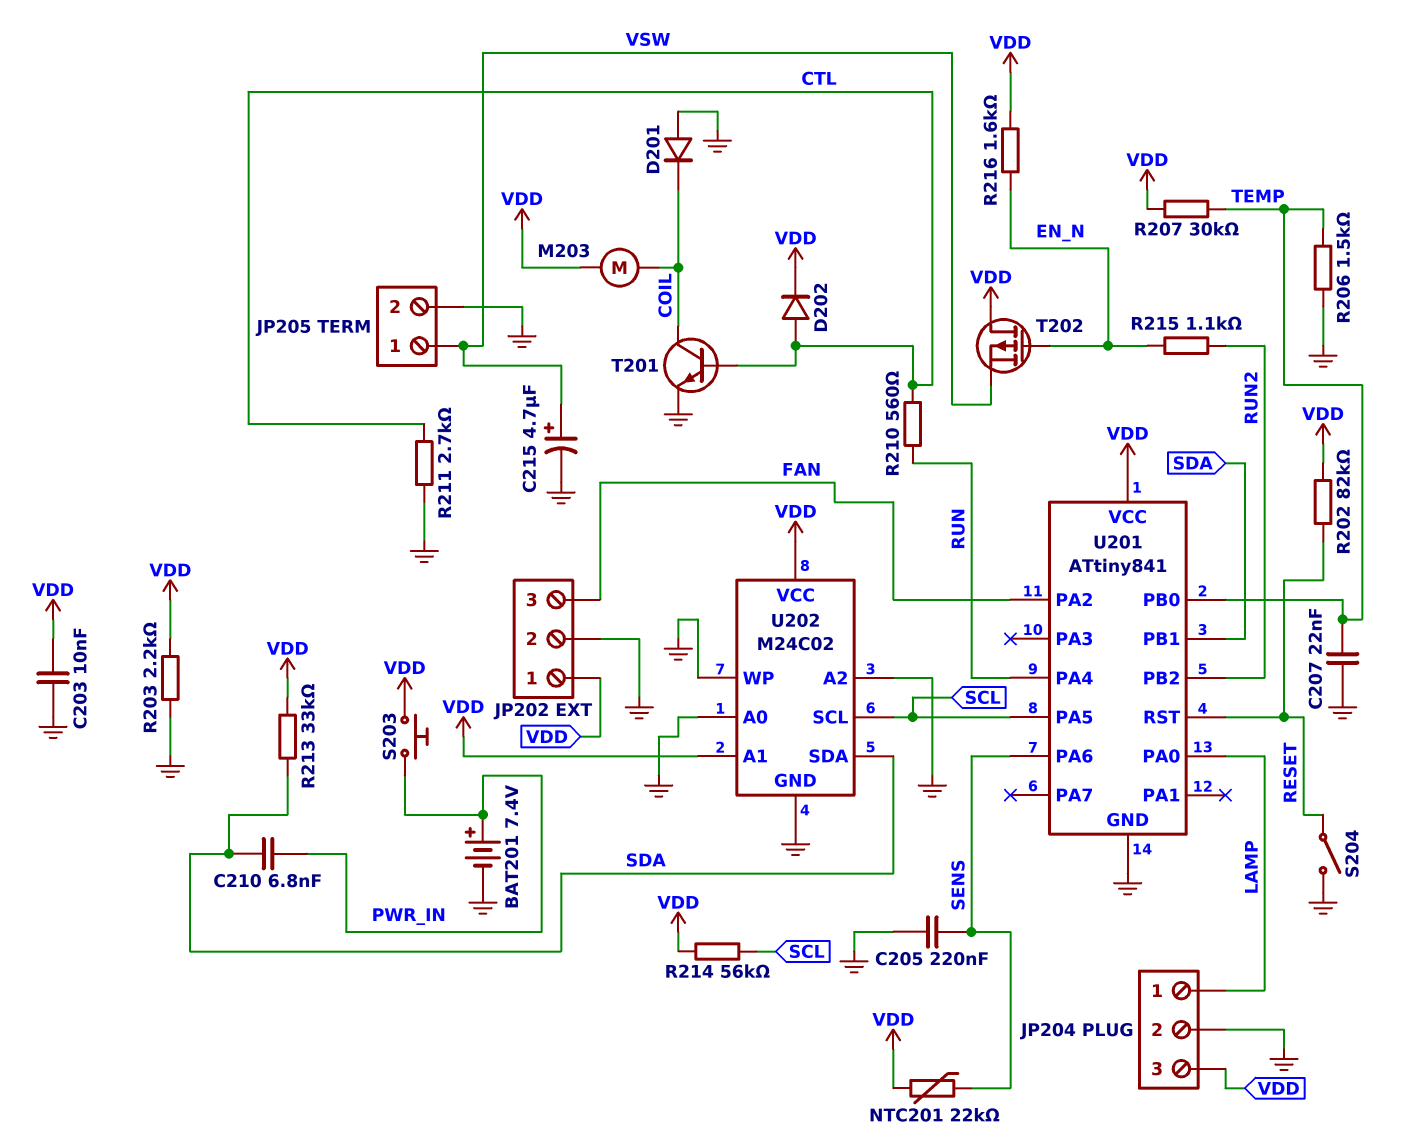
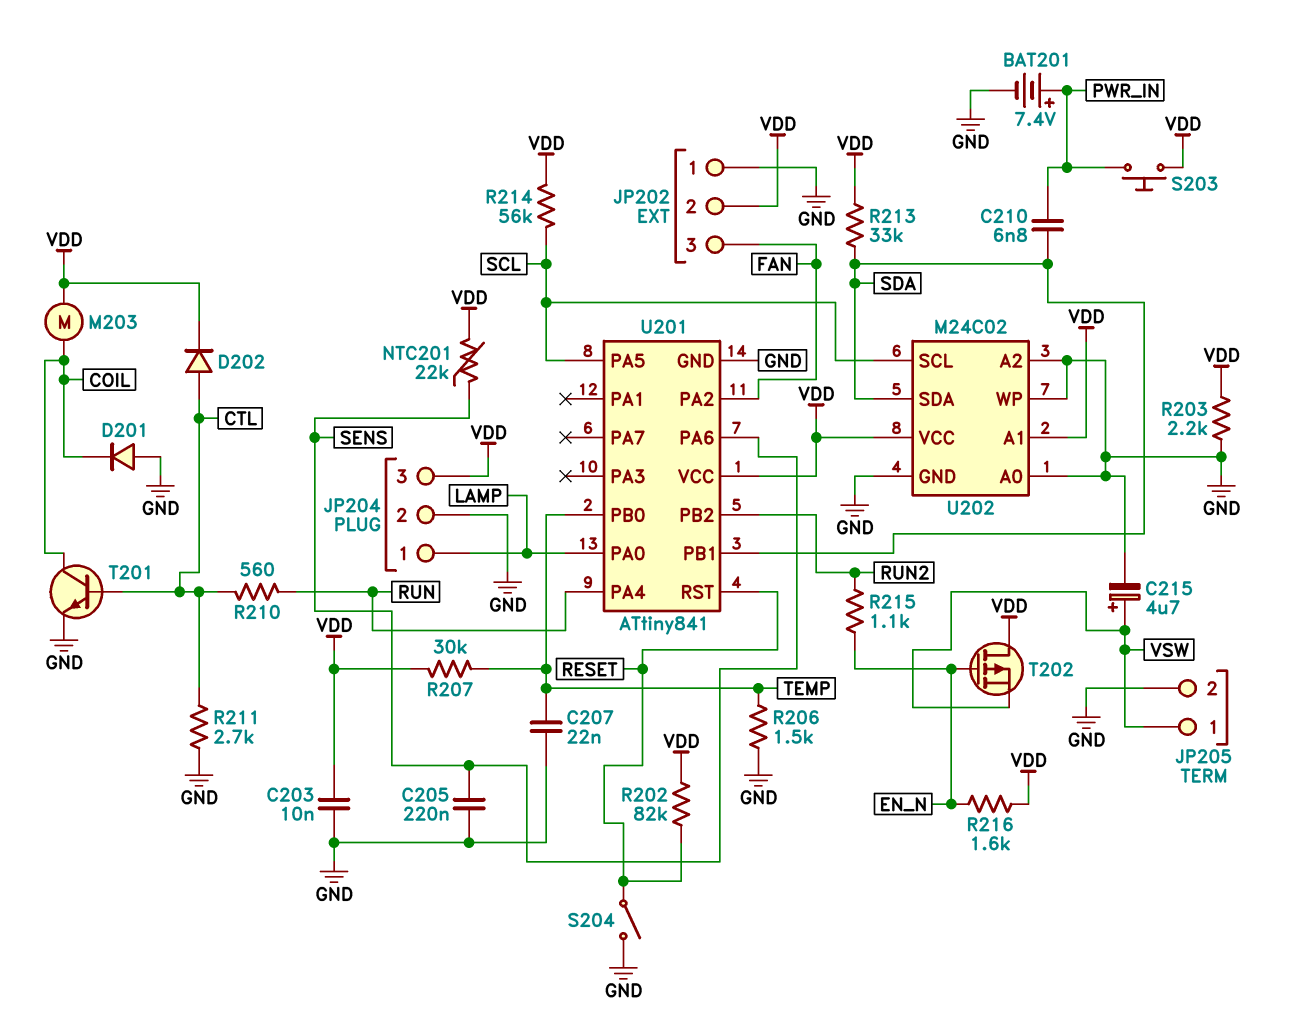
JP202 pin 1: VDD -> GND
JP202 pin 2: GND -> VDD

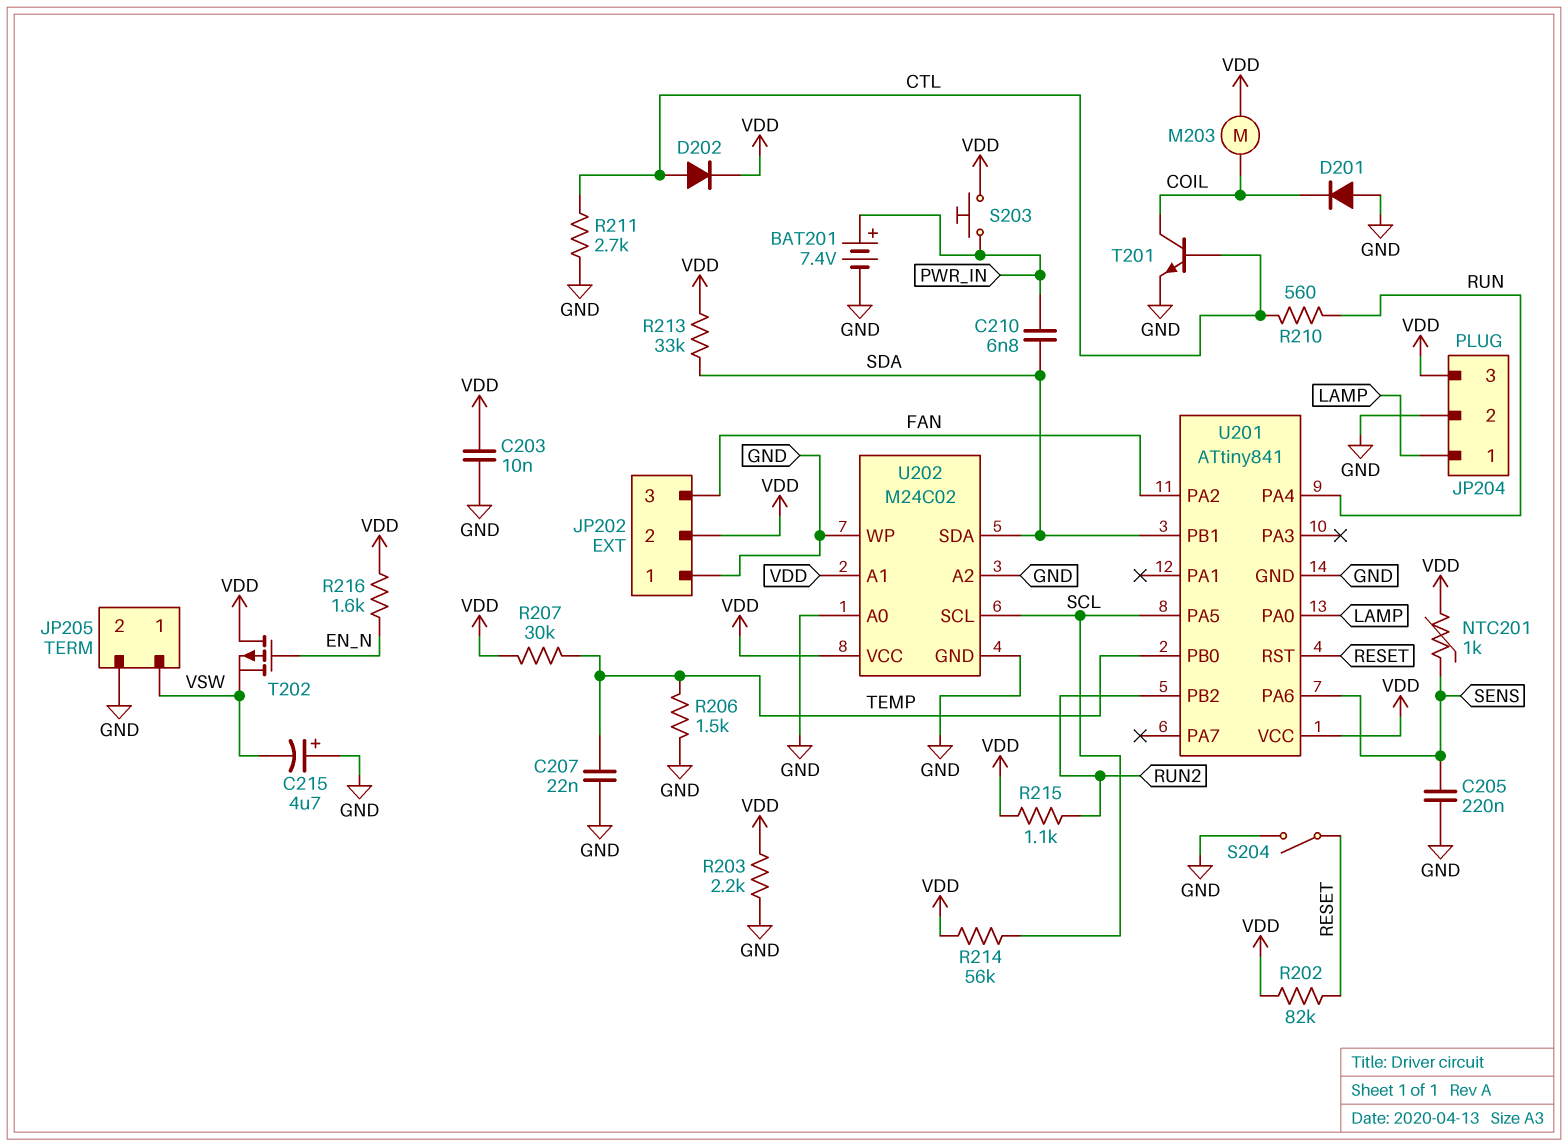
C215: 4.7uF (plus VSW, minus GND) -> 4.7uF (plus GND, minus VSW)
NTC201: 22k (SENS, VDD) -> 1k (SENS, VDD)
R215: 1.1k (EN_N, RUN2) -> 1.1k (RUN2, VDD)

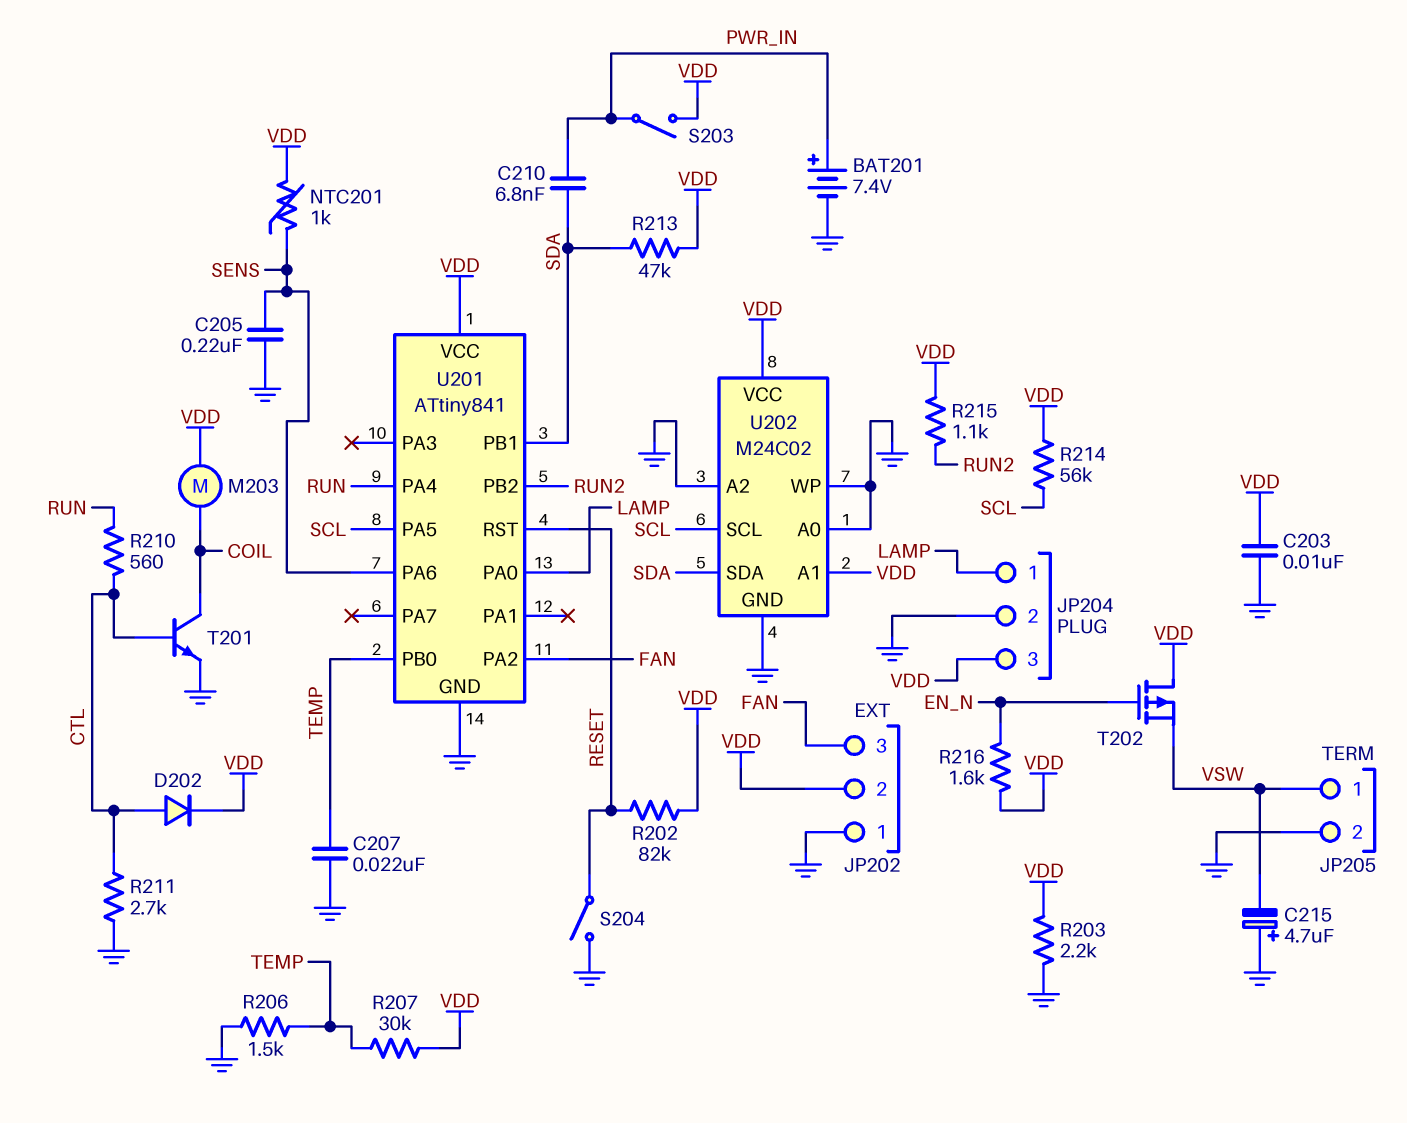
D201: diode (A GND, K COIL) -> none
R213: 33k (SDA, VDD) -> 47k (SDA, VDD)
S203: button (PWR_IN, VDD) -> switch (PWR_IN, VDD)

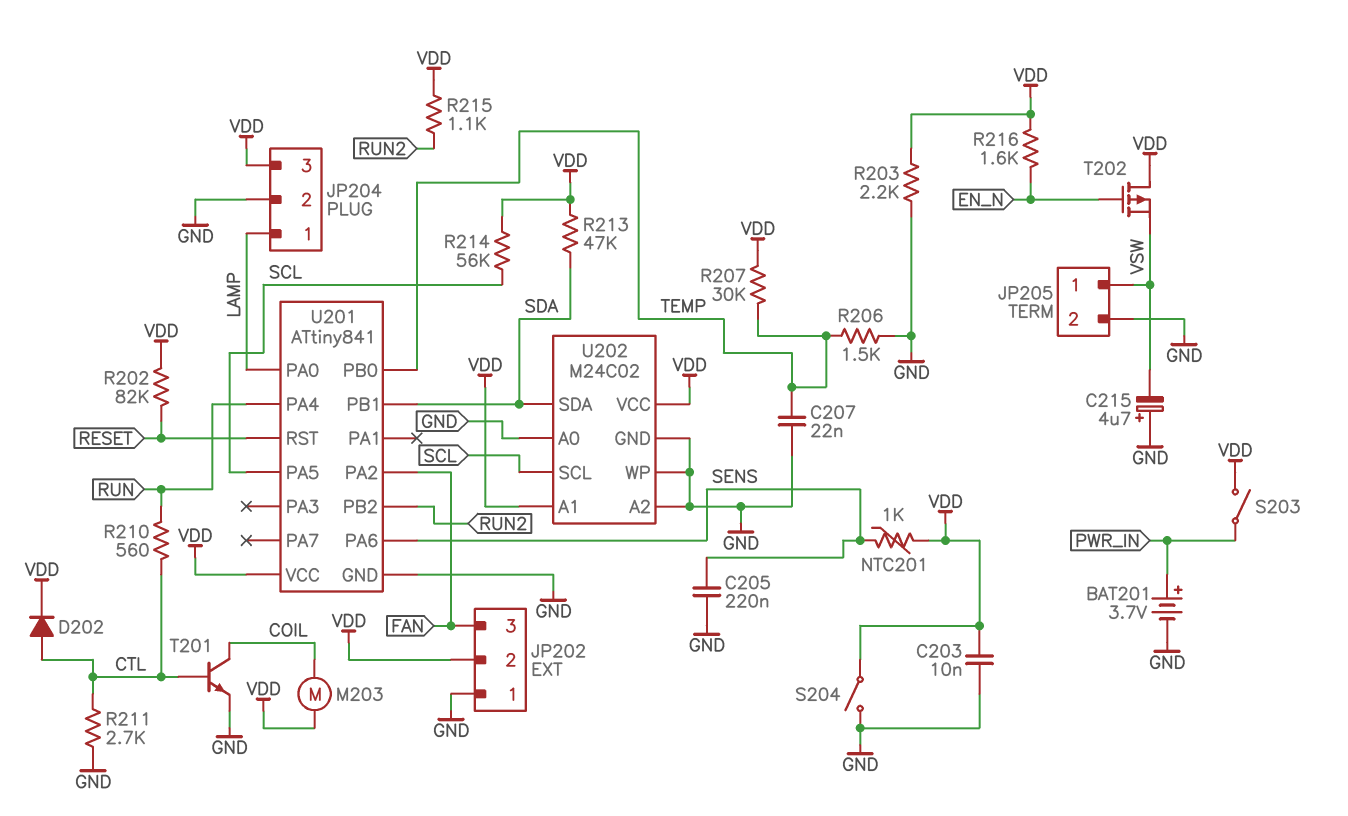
BAT201: 7.4V (plus PWR_IN, minus GND) -> 3.7V (plus PWR_IN, minus GND)
C210: 6.8nF (PWR_IN, SDA) -> none
S204: switch (GND, RESET) -> switch (GND, VDD)

